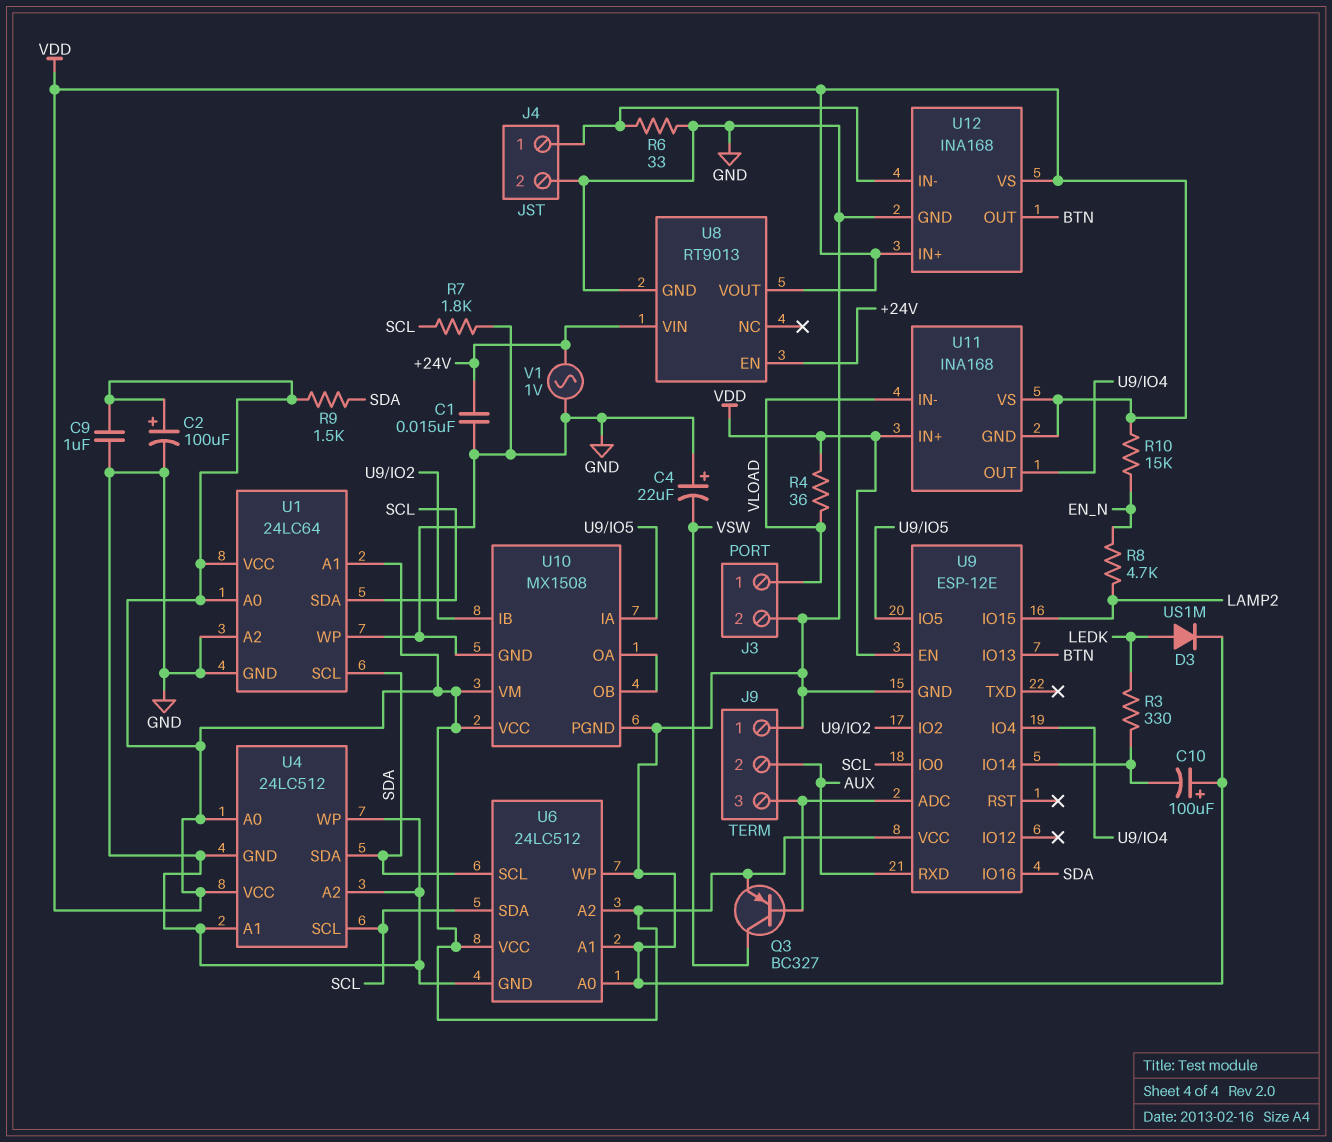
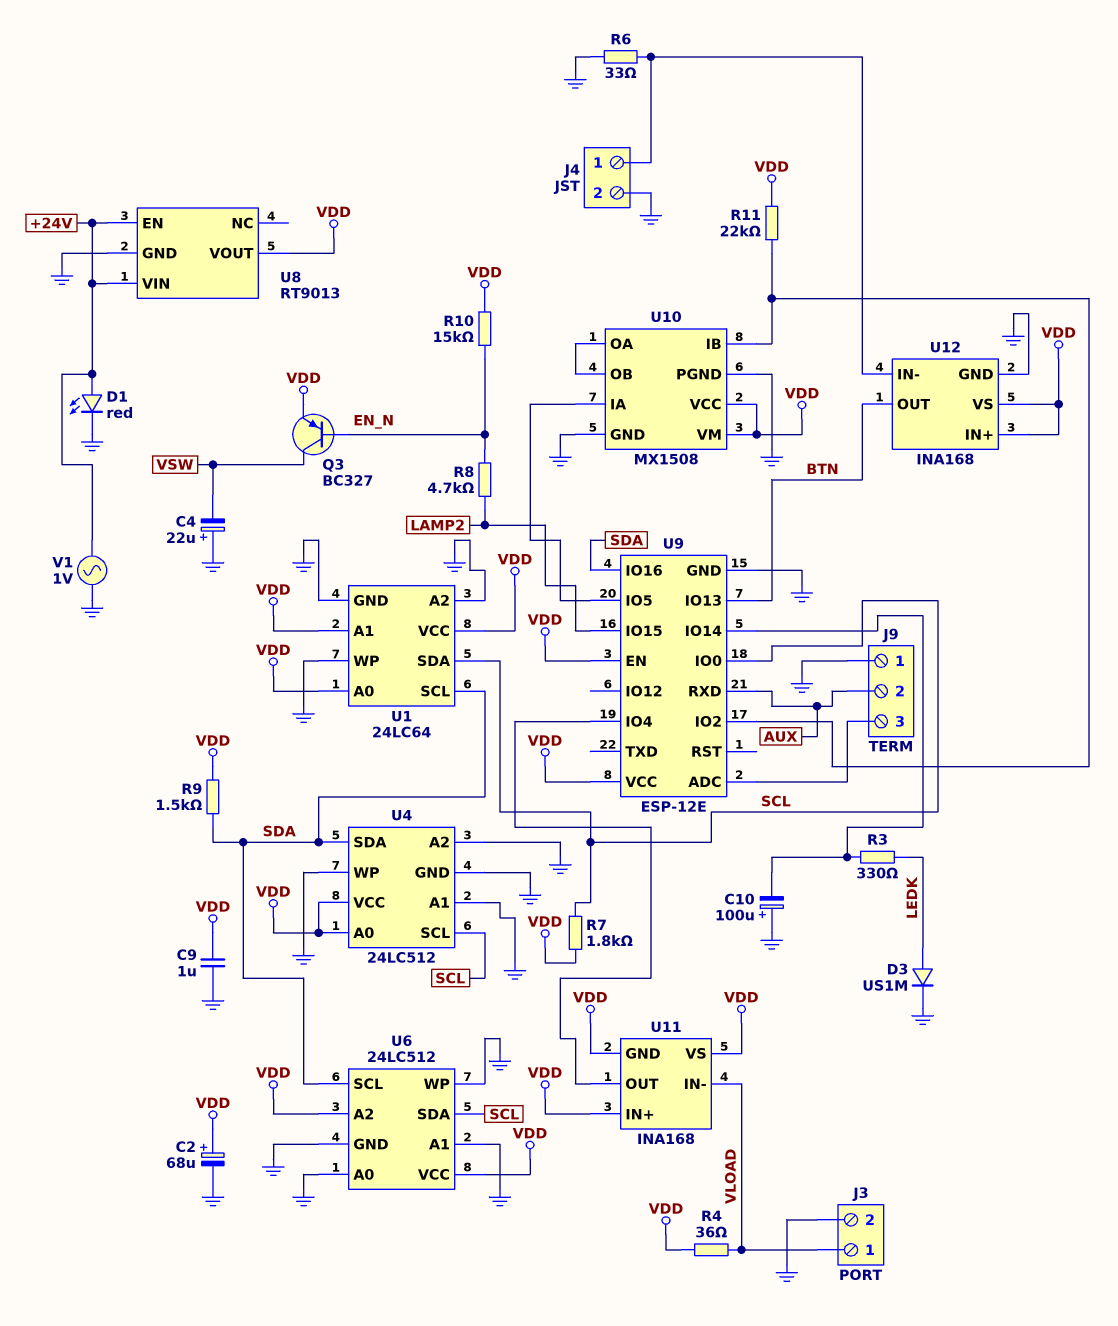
C1: 15nF (+24V, GND) -> none
C2: 100uF (plus VDD, minus GND) -> 68uF (plus VDD, minus GND)
D1: none -> LED red (A +24V, K GND)
Q3: PNP BC327 (B J9/3, C VSW, E VDD) -> PNP BC327 (B EN_N, C VSW, E VDD)
R7: 1.8k (GND, SCL) -> 1.8k (SCL, VDD)
R11: none -> 22k (U9/IO2, VDD)

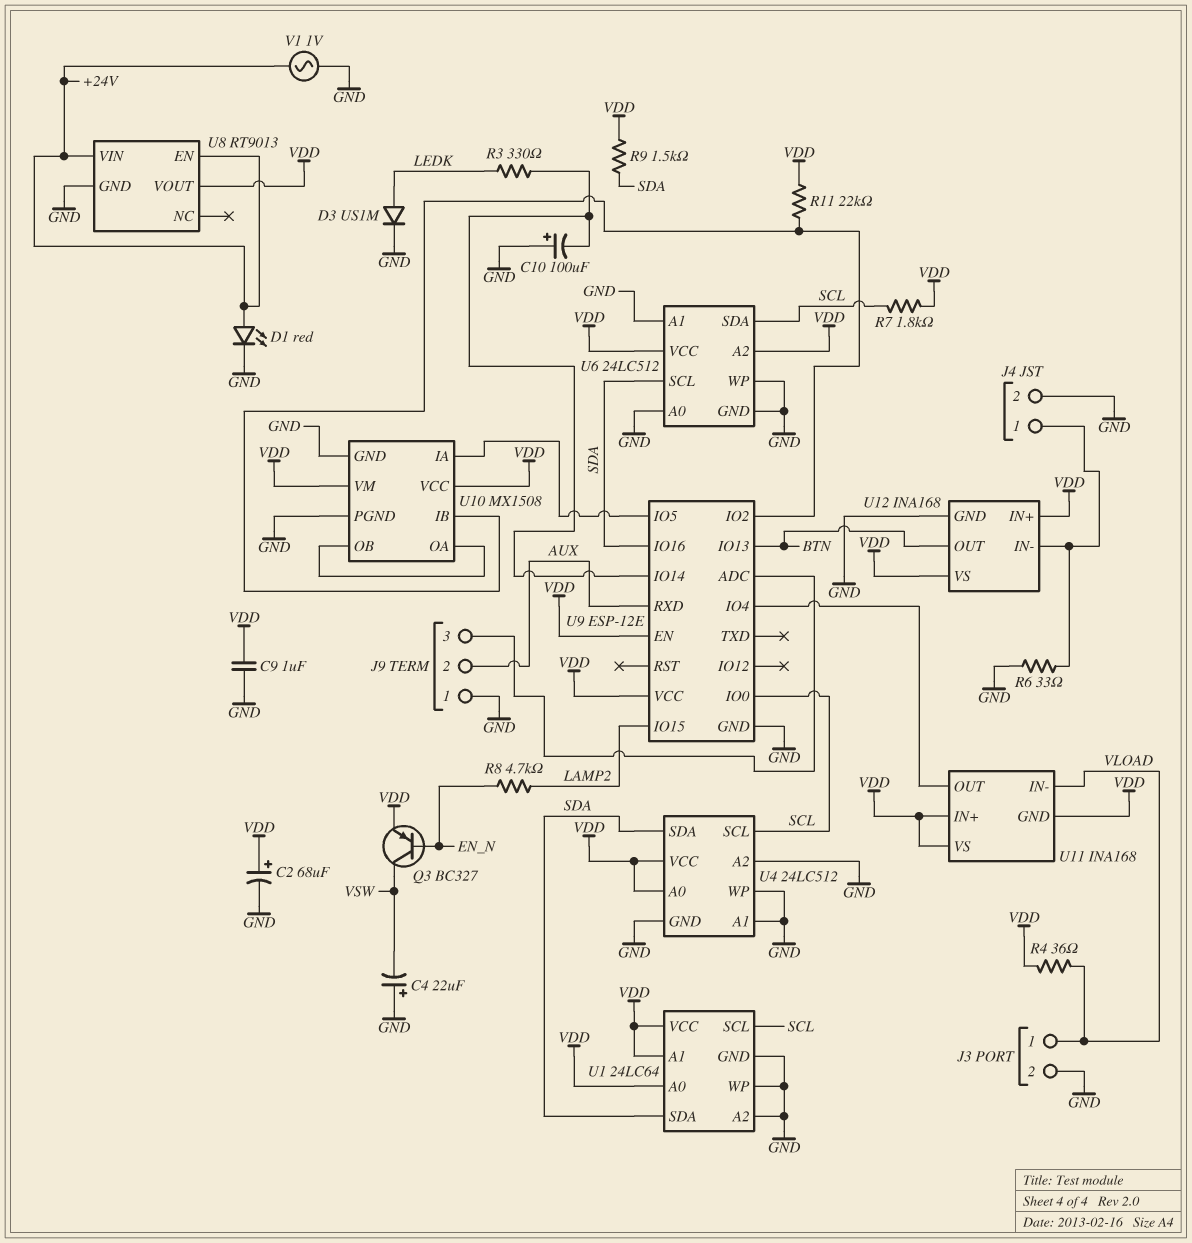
R10: 15k (EN_N, VDD) -> none
U1 pin SCL: SDA -> SCL
U1 pin SDA: SCL -> SDA

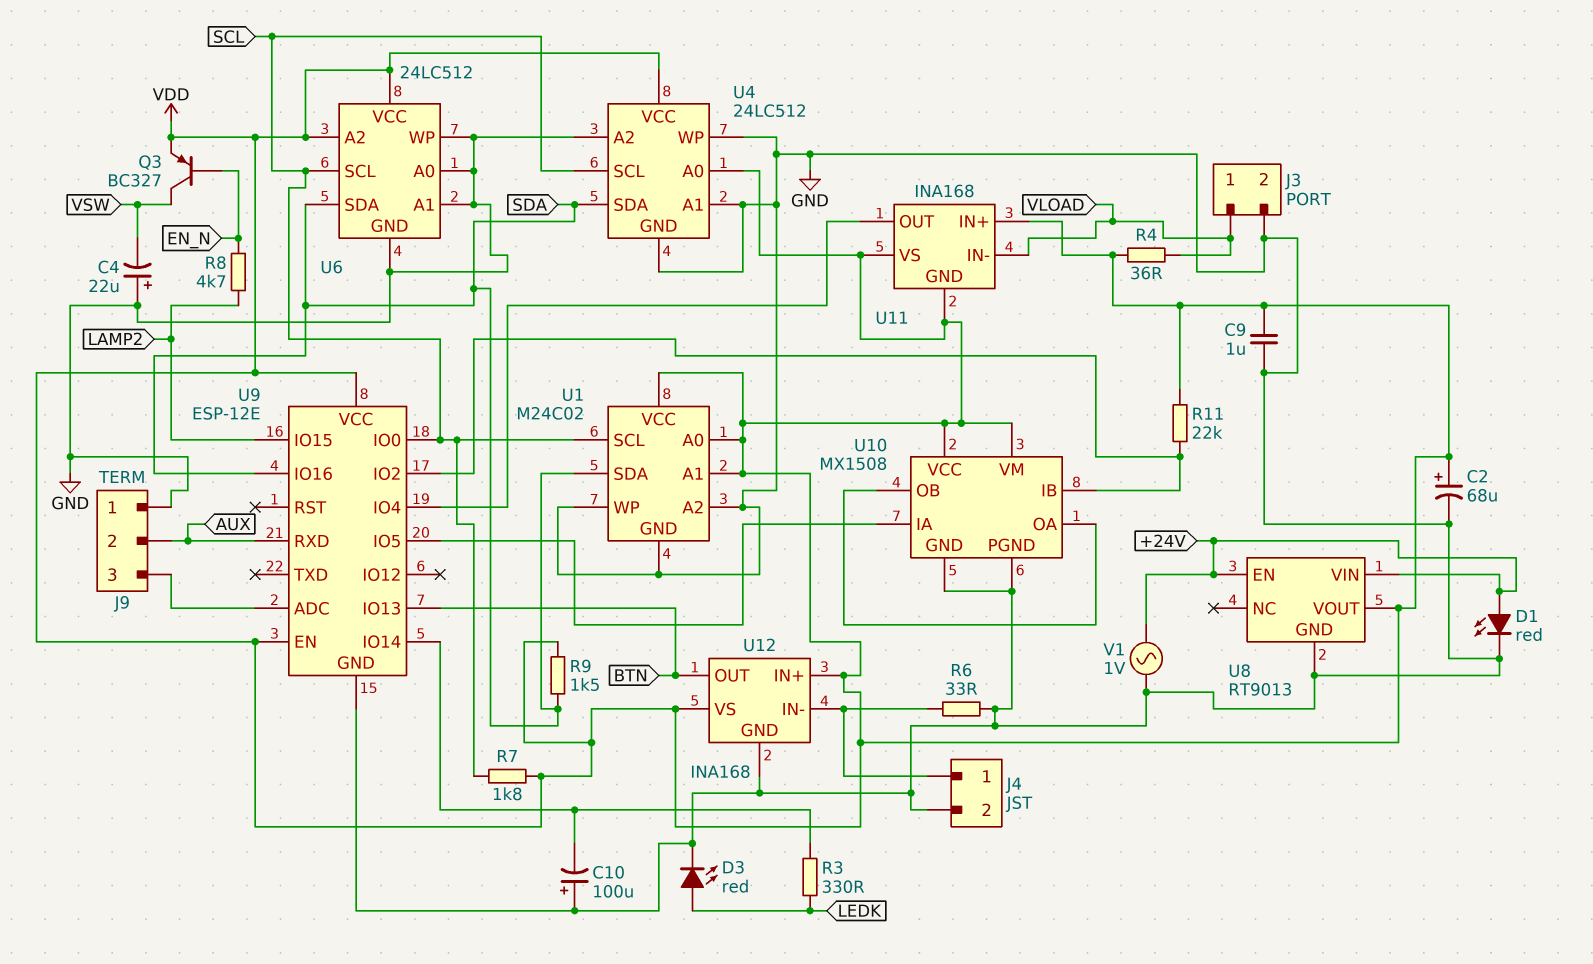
D3: diode US1M (A LEDK, K GND) -> LED red (A LEDK, K GND)
U1: 24LC64 -> M24C02
U6 pin SCL: SDA -> SCL
U6 pin SDA: SCL -> SDA

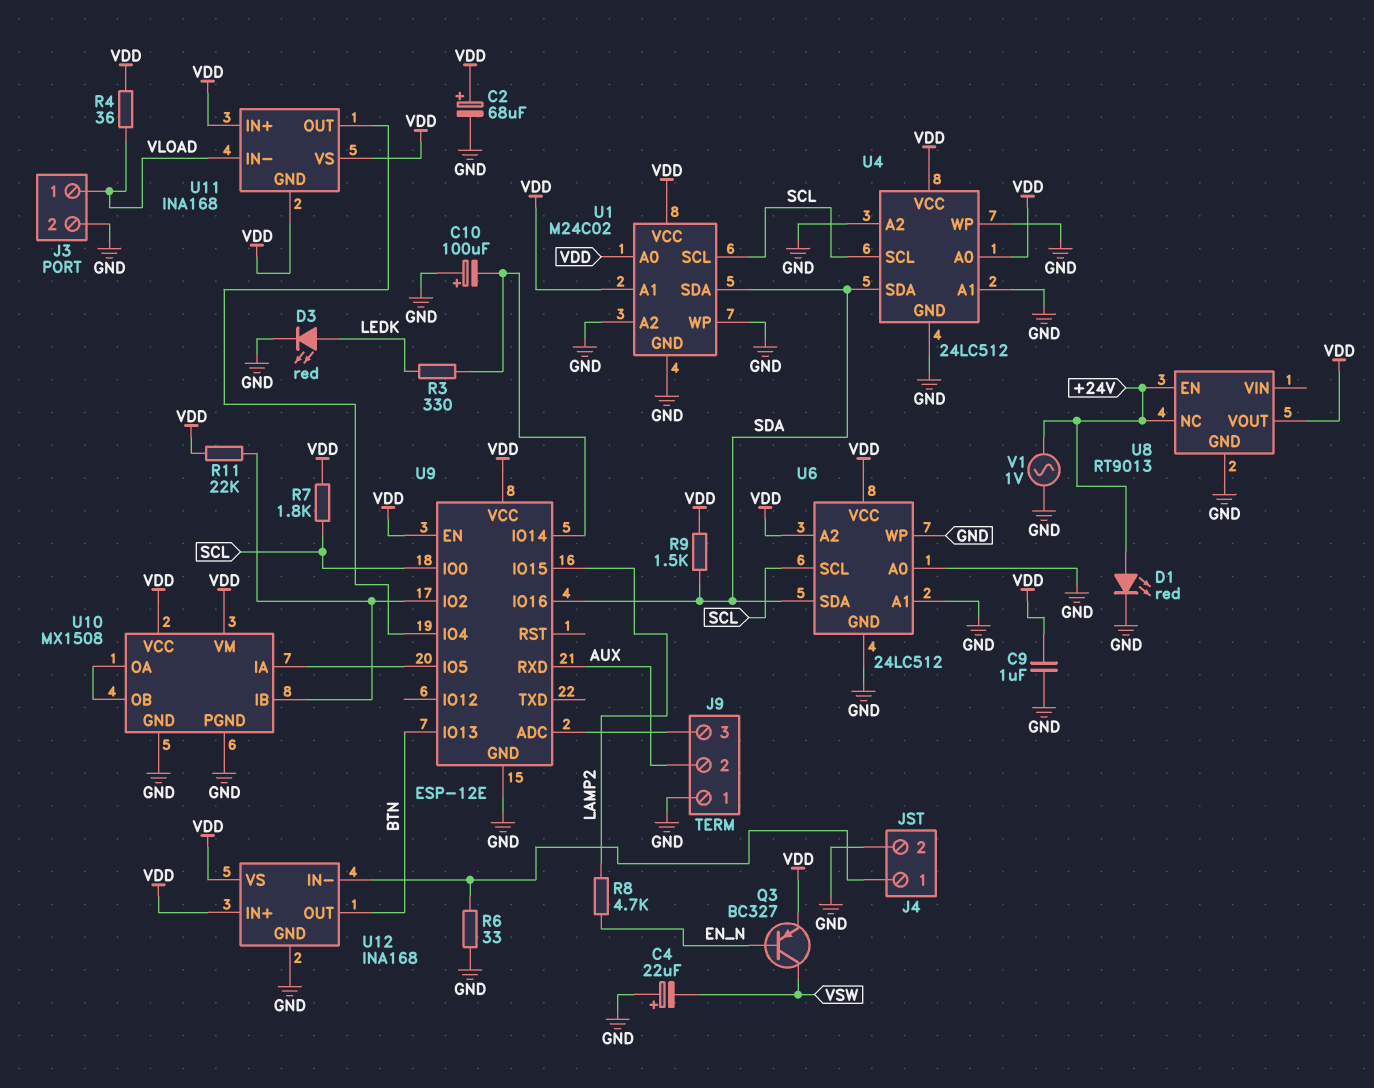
U8 pin NC: none -> +24V
U8 pin VIN: +24V -> none

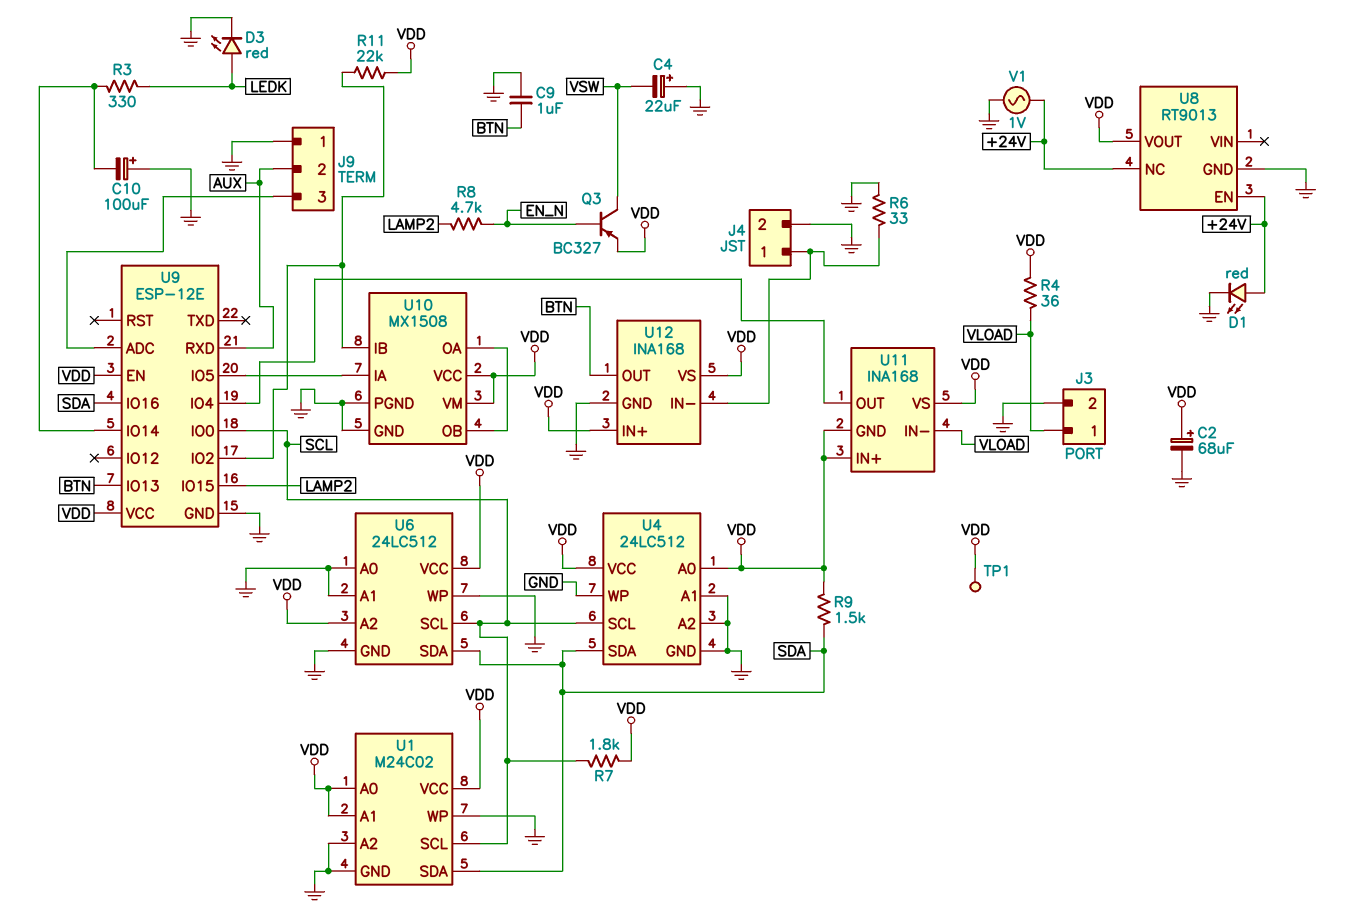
C9: 1uF (GND, VDD) -> 1uF (BTN, GND)
TP1: none -> test point (VDD)

